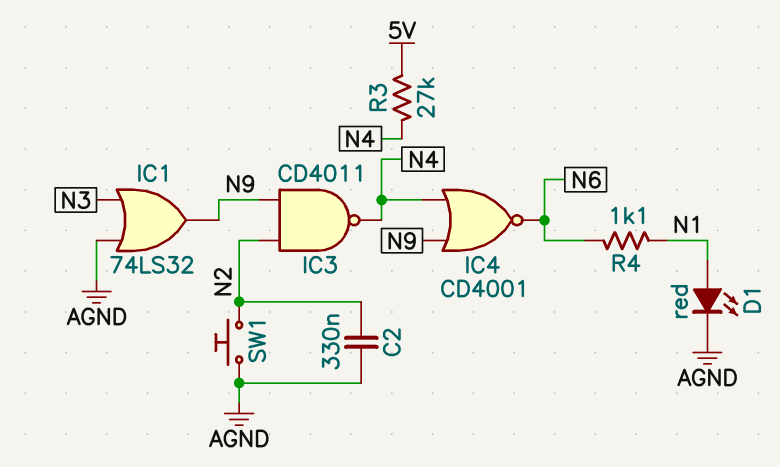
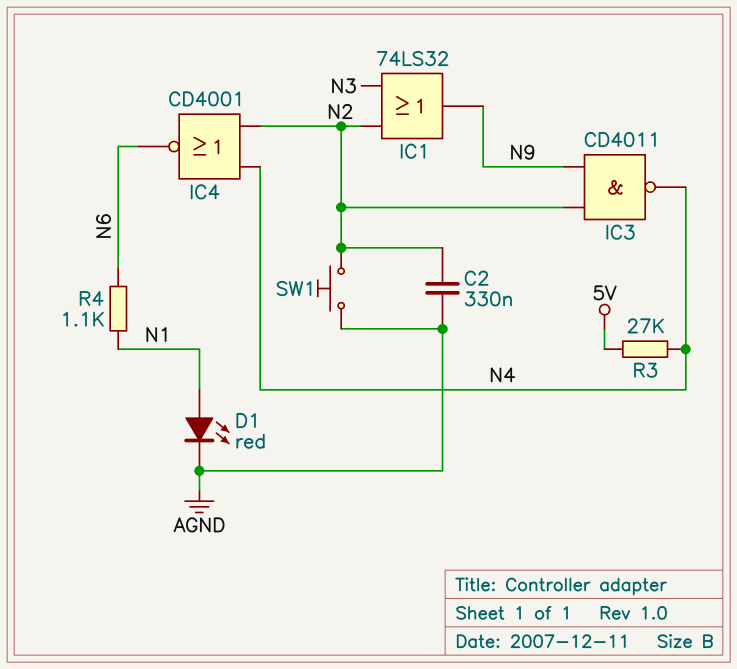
IC1: OR 74LS32 (in AGND, in N3, out N9) -> OR 74LS32 (in N2, in N3, out N9)
IC4: NOR CD4001 (in N4, in N9, out N6) -> NOR CD4001 (in N2, in N4, out N6)

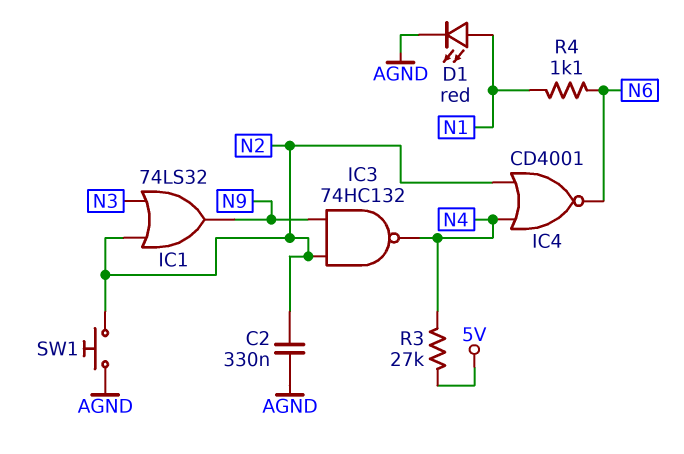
IC3: NAND CD4011 (in N2, in N9, out N4) -> NAND 74HC132 (in N2, in N9, out N4)

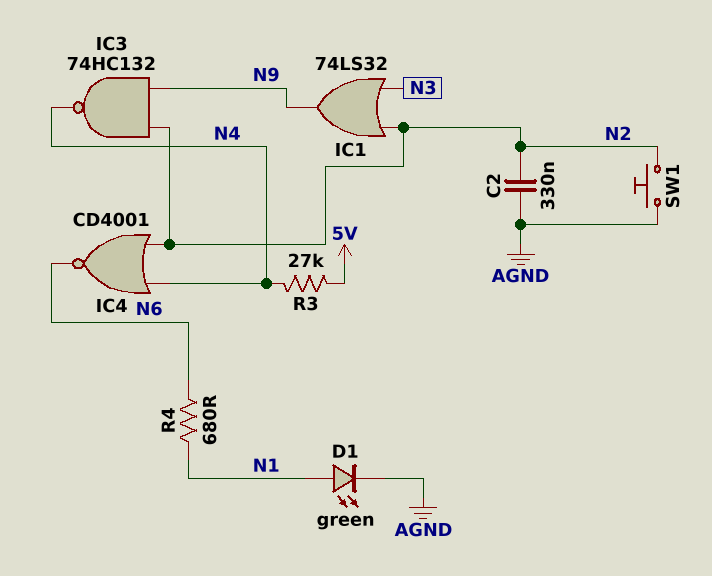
D1: LED red (A N1, K AGND) -> LED green (A N1, K AGND)
R4: 1.1k (N1, N6) -> 680 (N1, N6)

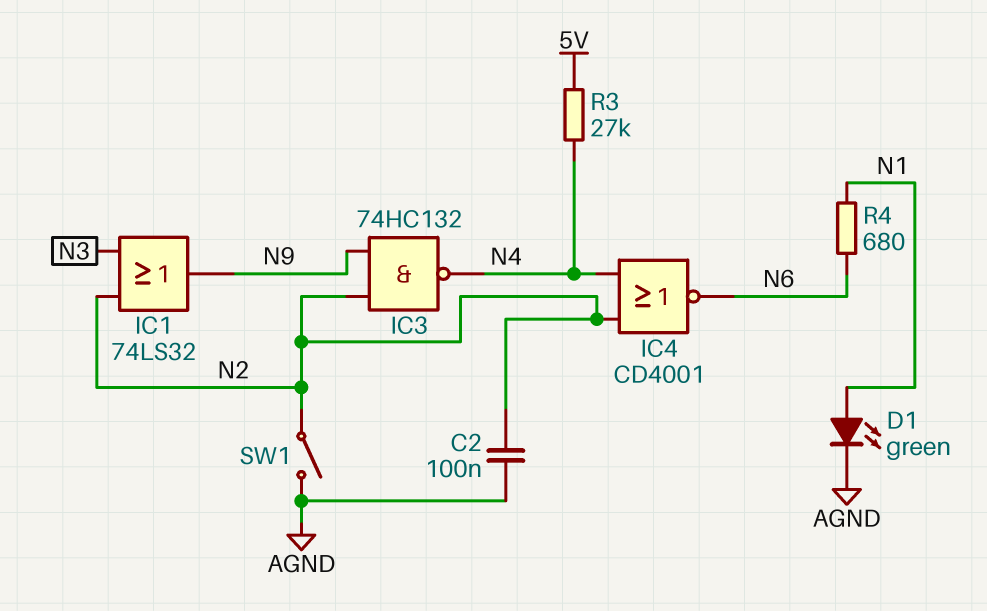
C2: 330nF (AGND, N2) -> 100nF (AGND, N2)
SW1: button (AGND, N2) -> switch (AGND, N2)

